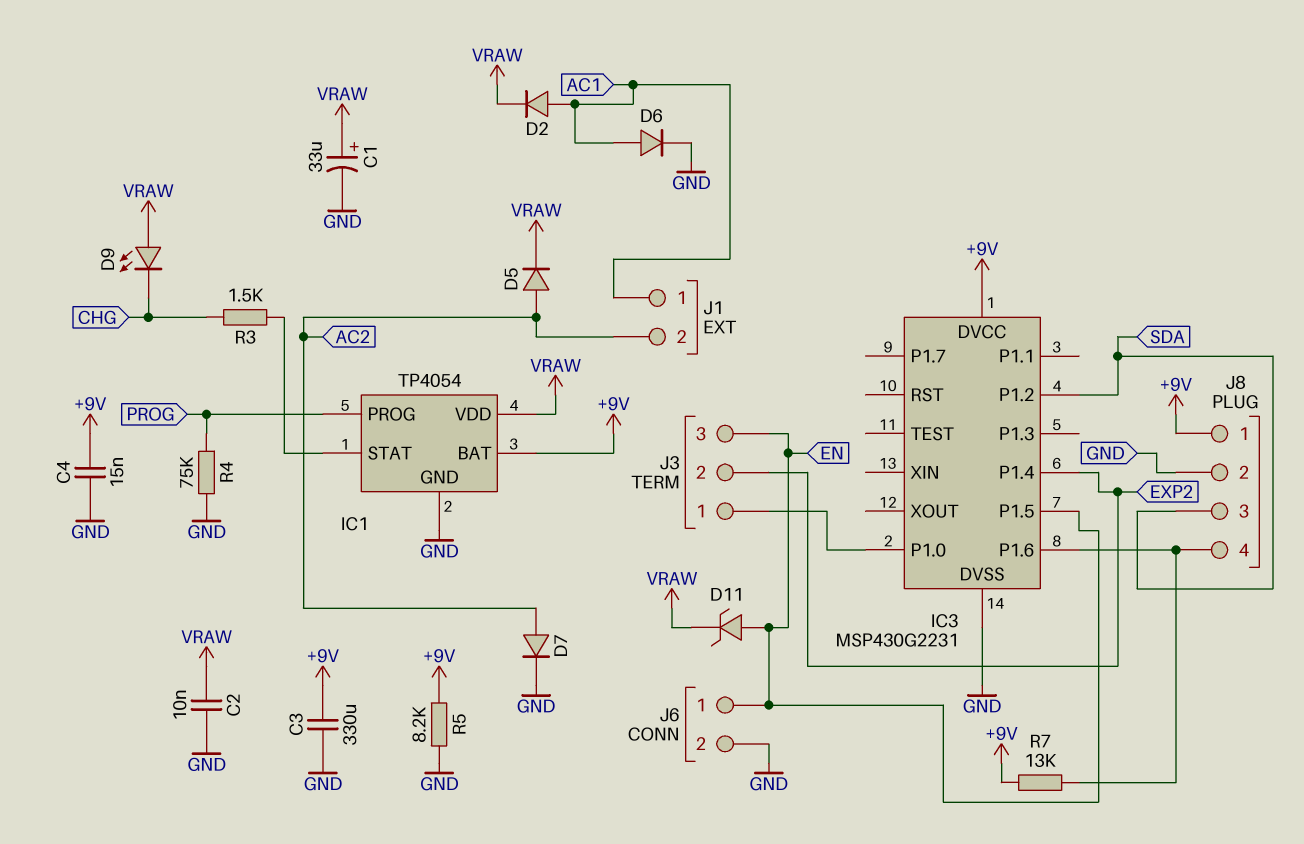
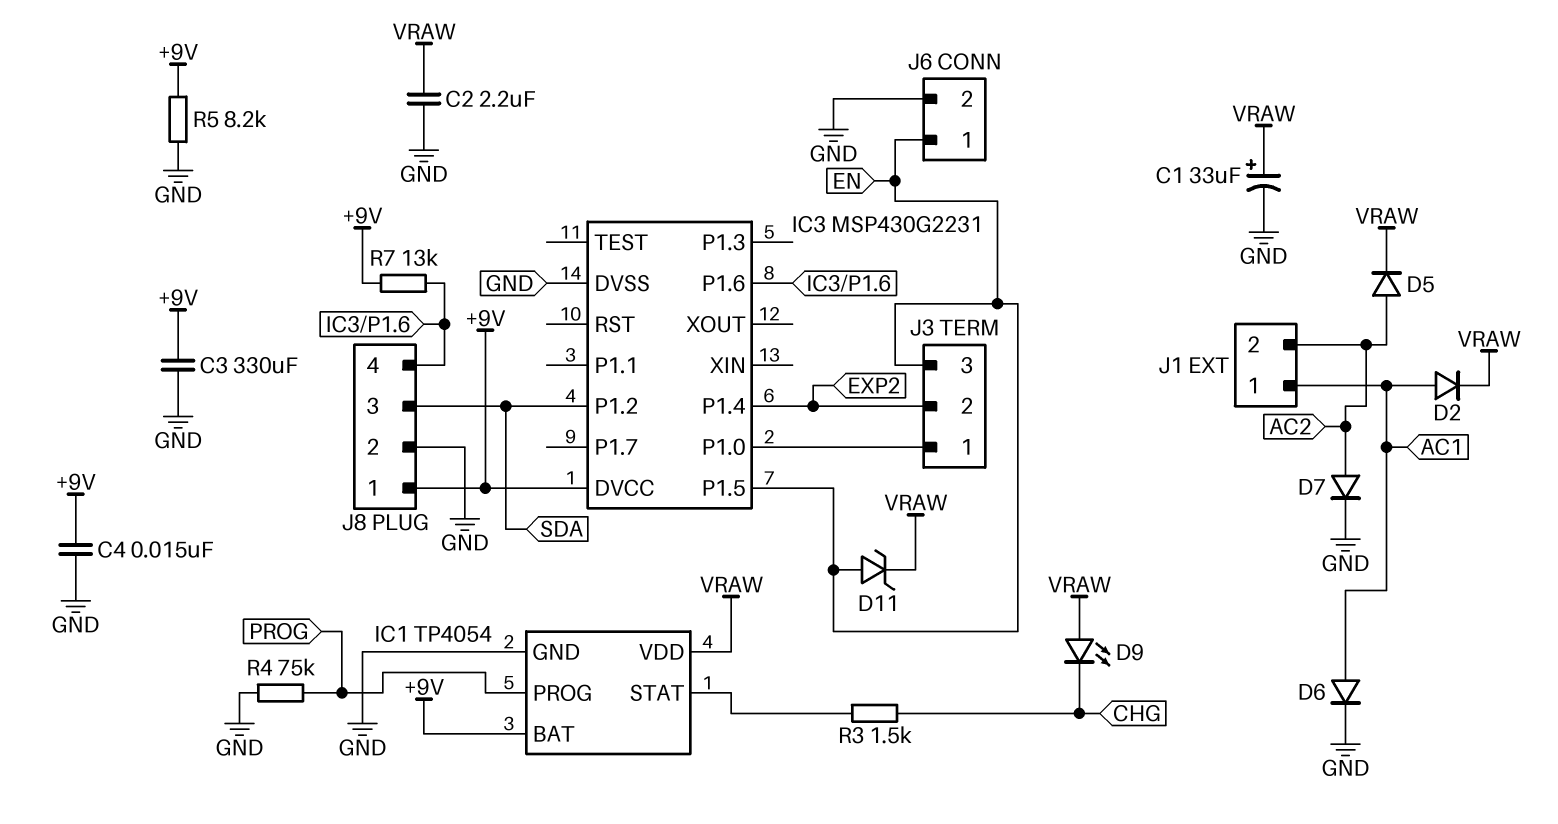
C2: 10nF (GND, VRAW) -> 2.2uF (GND, VRAW)

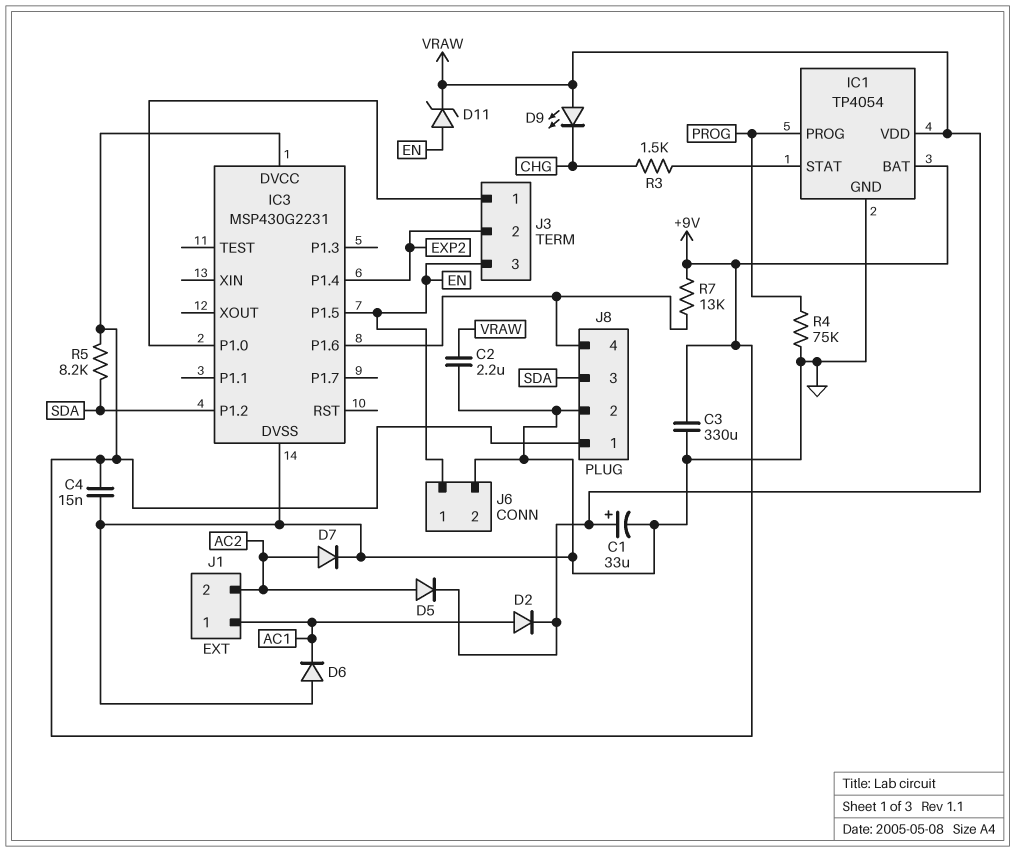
D6: diode (A AC1, K GND) -> diode (A GND, K AC1)
R5: 8.2k (+9V, GND) -> 8.2k (+9V, SDA)

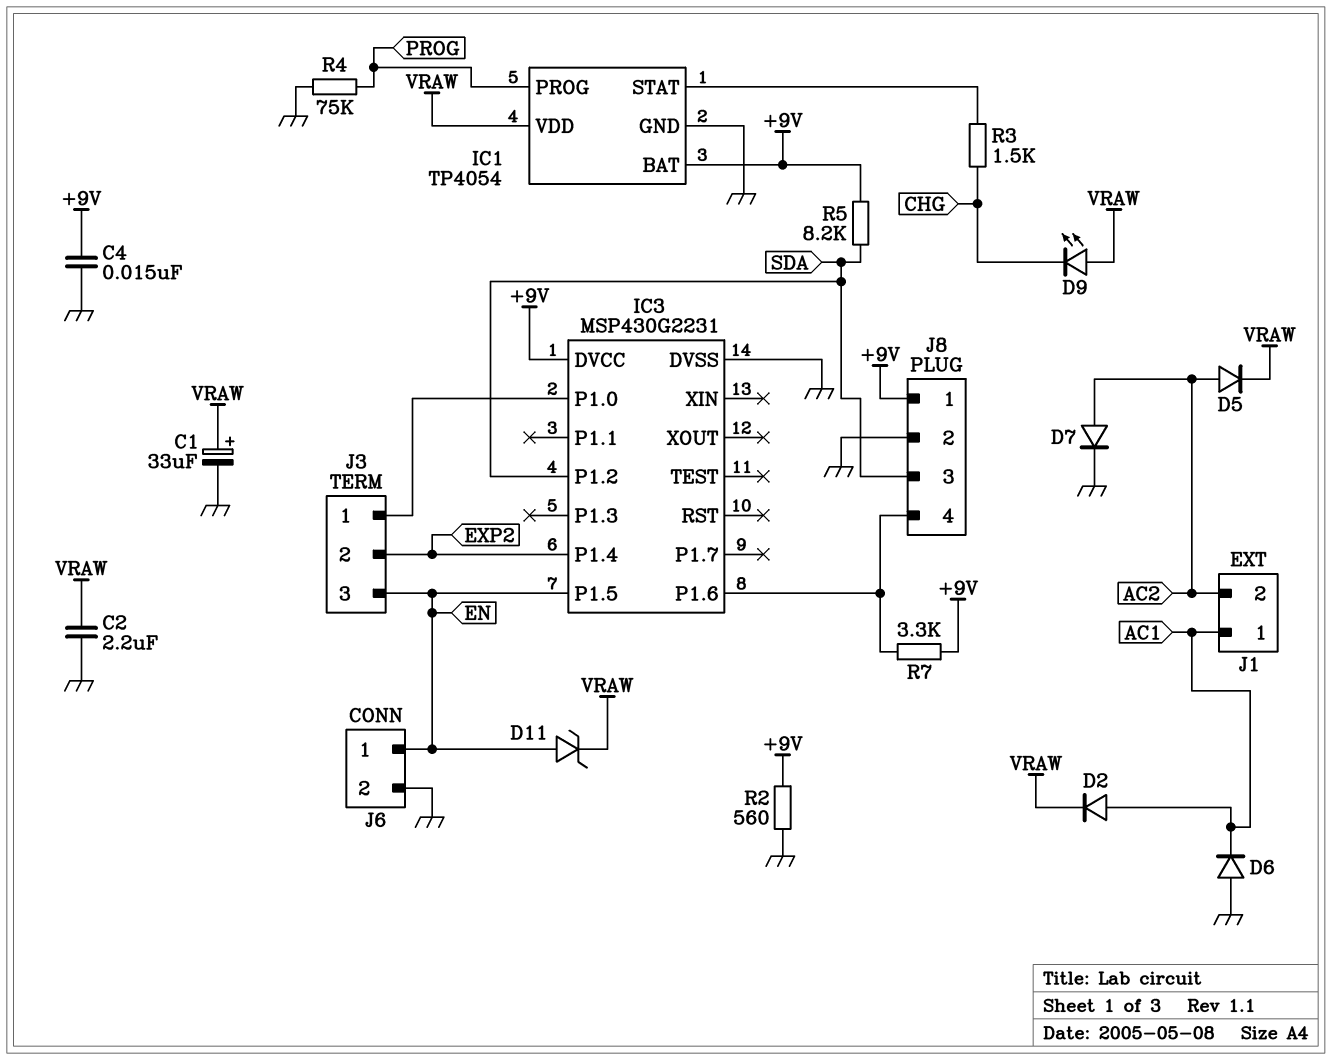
C3: 330uF (+9V, GND) -> none
R2: none -> 560 (+9V, GND)
R7: 13k (+9V, IC3/P1.6) -> 3.3k (+9V, IC3/P1.6)

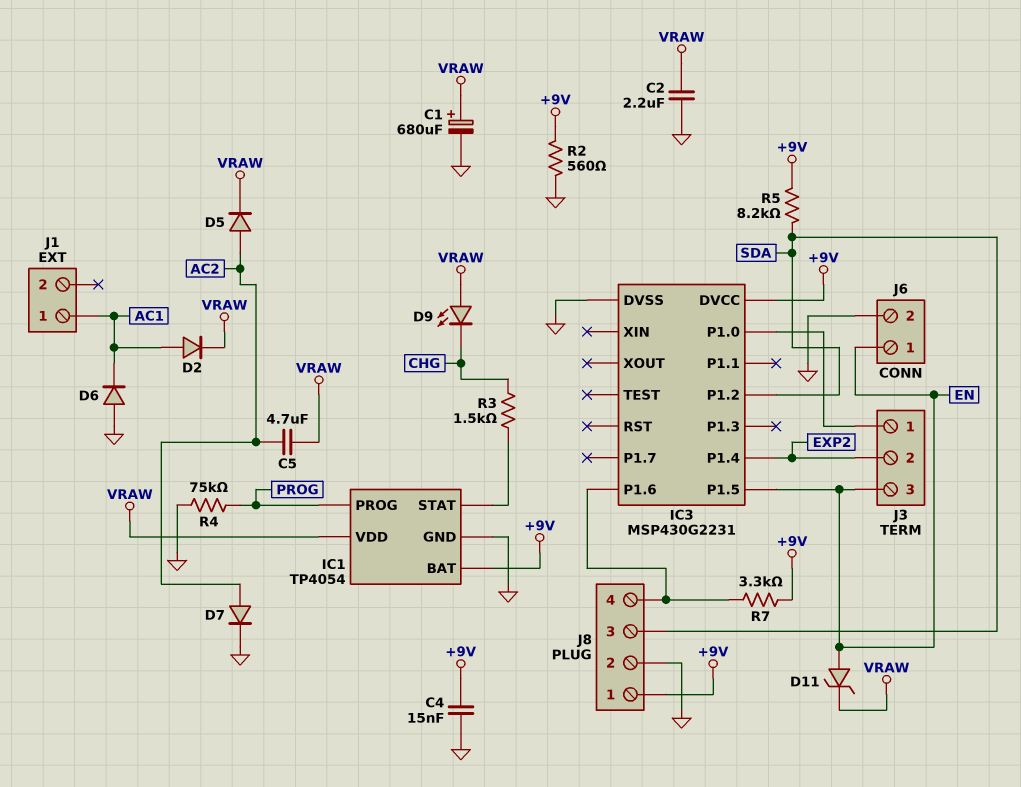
C1: 33uF (plus VRAW, minus GND) -> 680uF (plus VRAW, minus GND)
C5: none -> 4.7uF (AC2, VRAW)
J1 pin 2: AC2 -> none

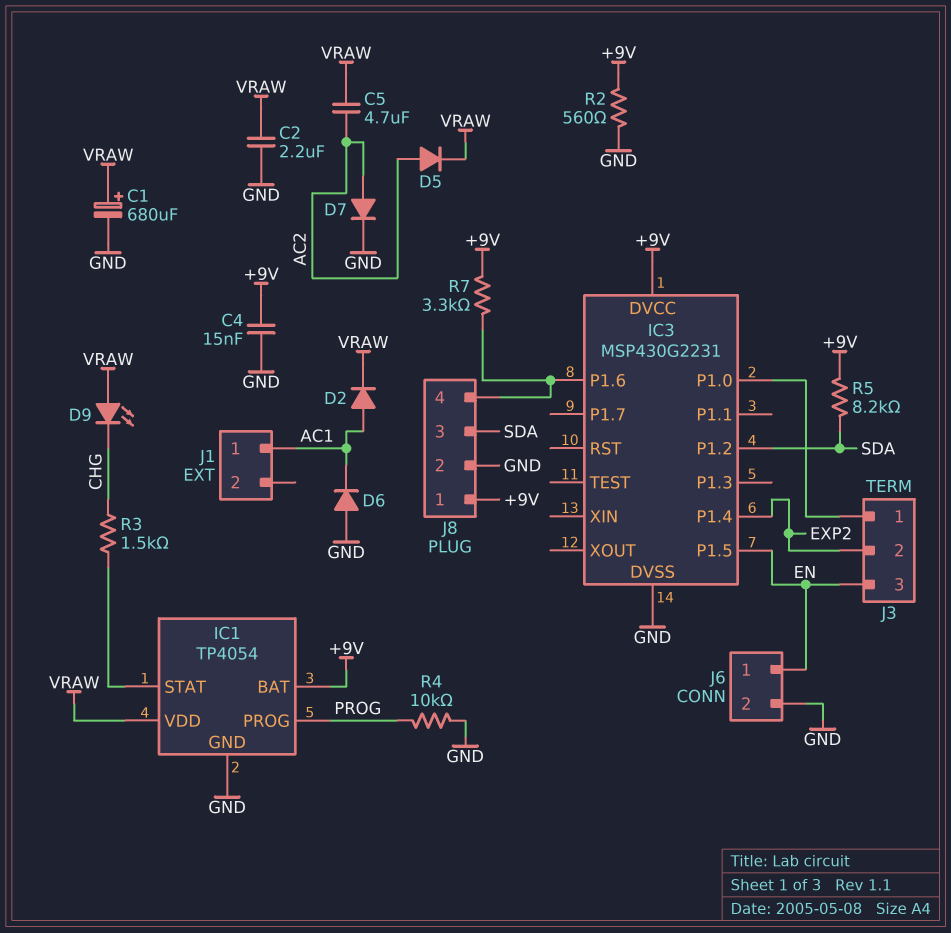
D11: zener (A EN, K VRAW) -> none
R4: 75k (GND, PROG) -> 10k (GND, PROG)

